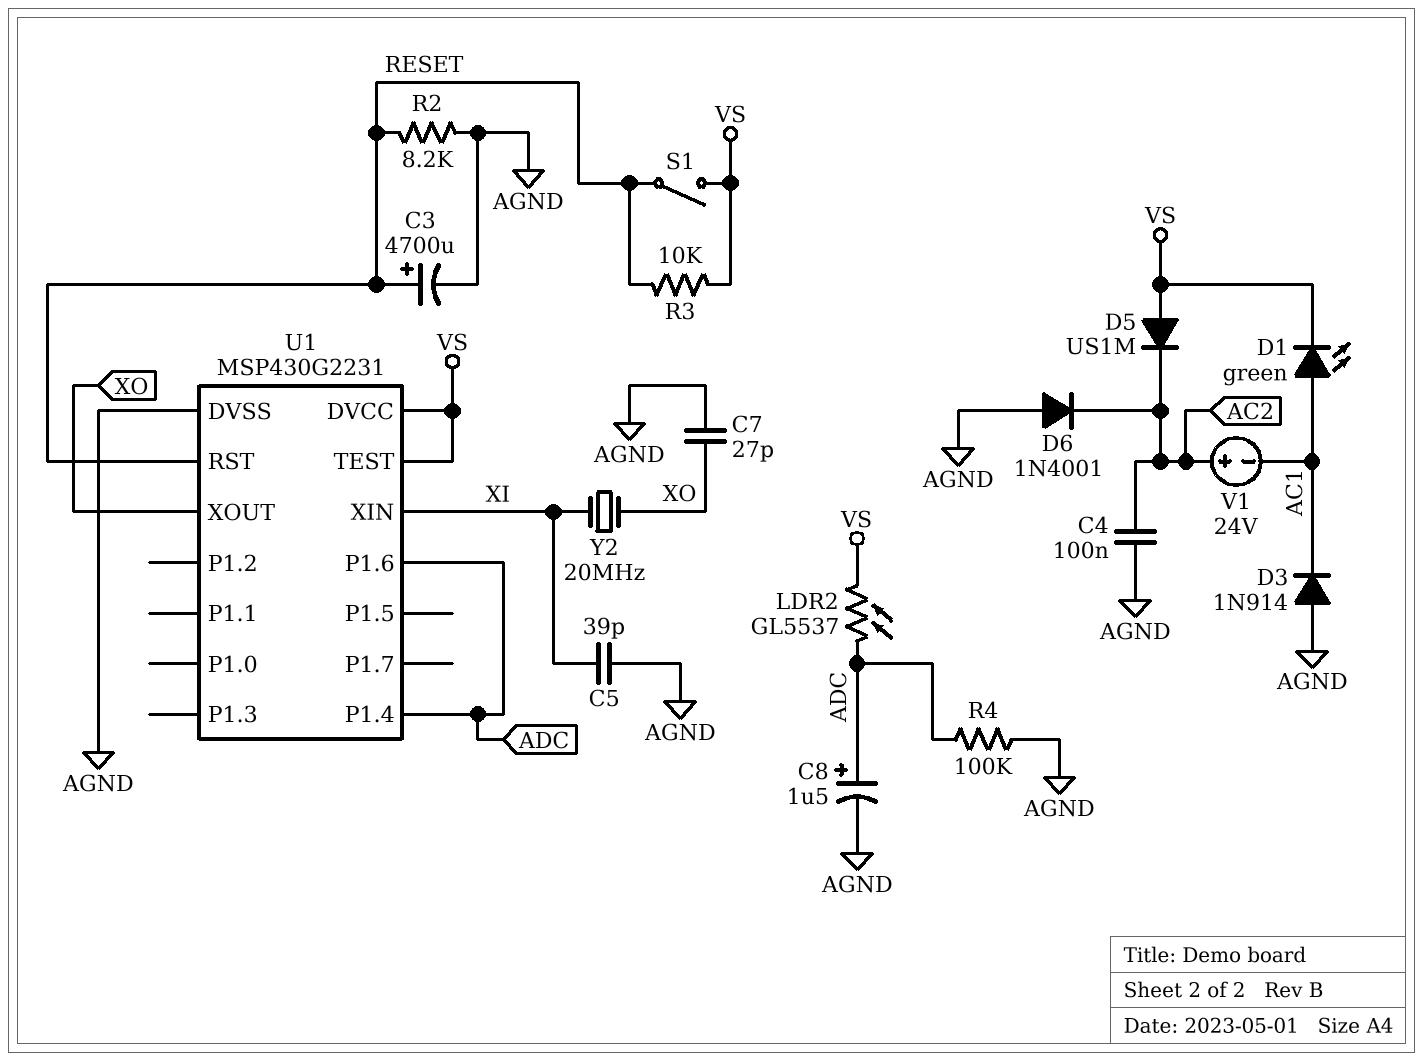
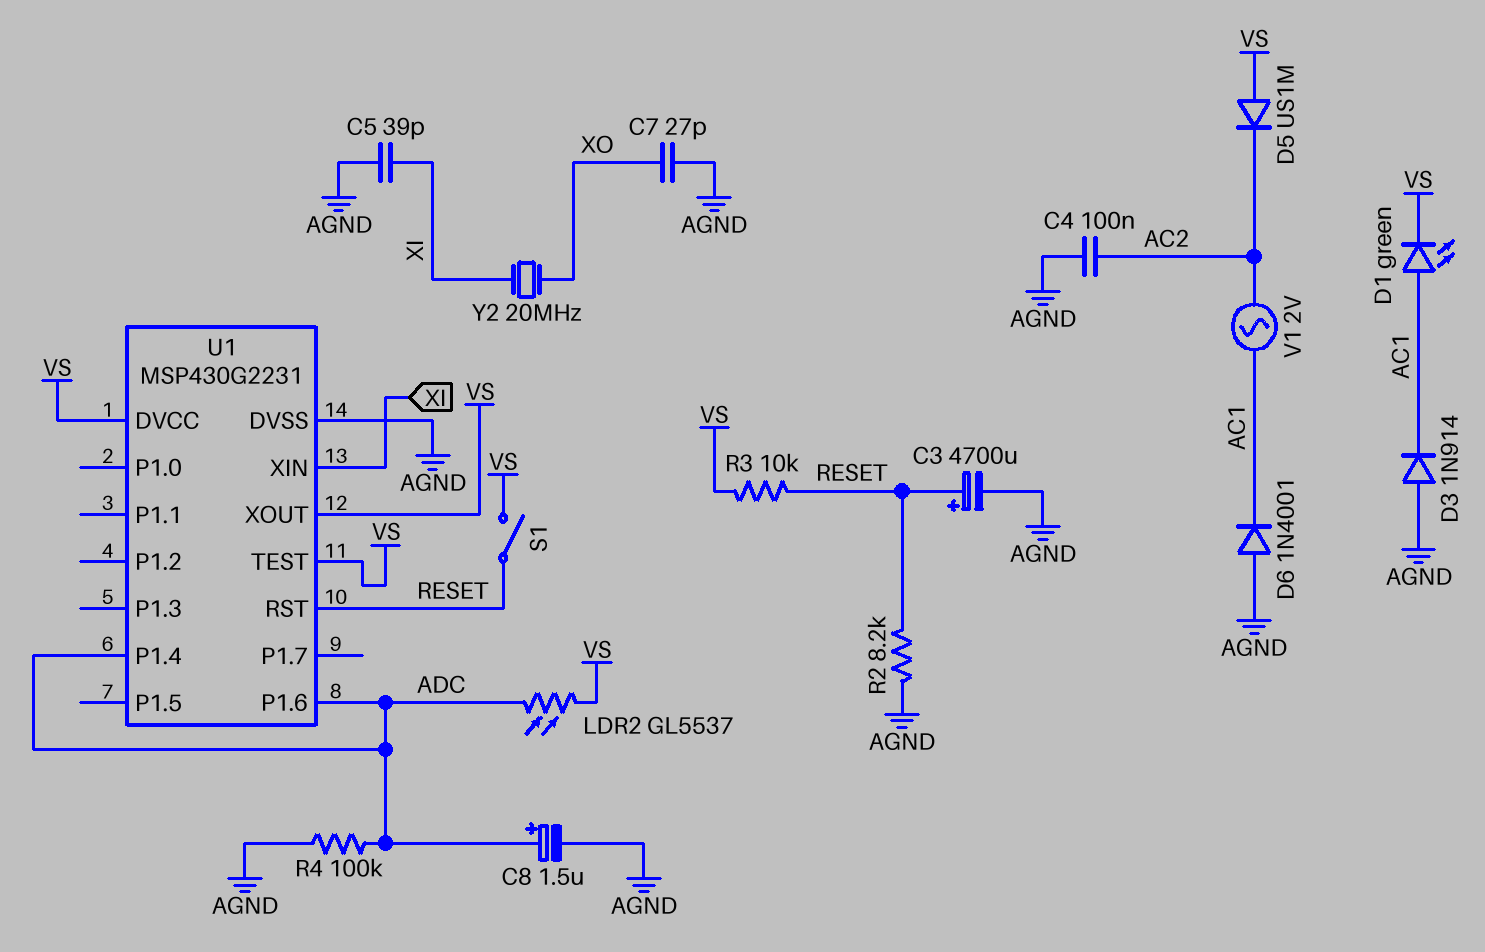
D6: diode 1N4001 (A AGND, K AC2) -> diode 1N4001 (A AGND, K AC1)
U1 pin XOUT: XO -> VS
V1: 24V (plus AC2, minus AC1) -> AC 2V (AC1, AC2)

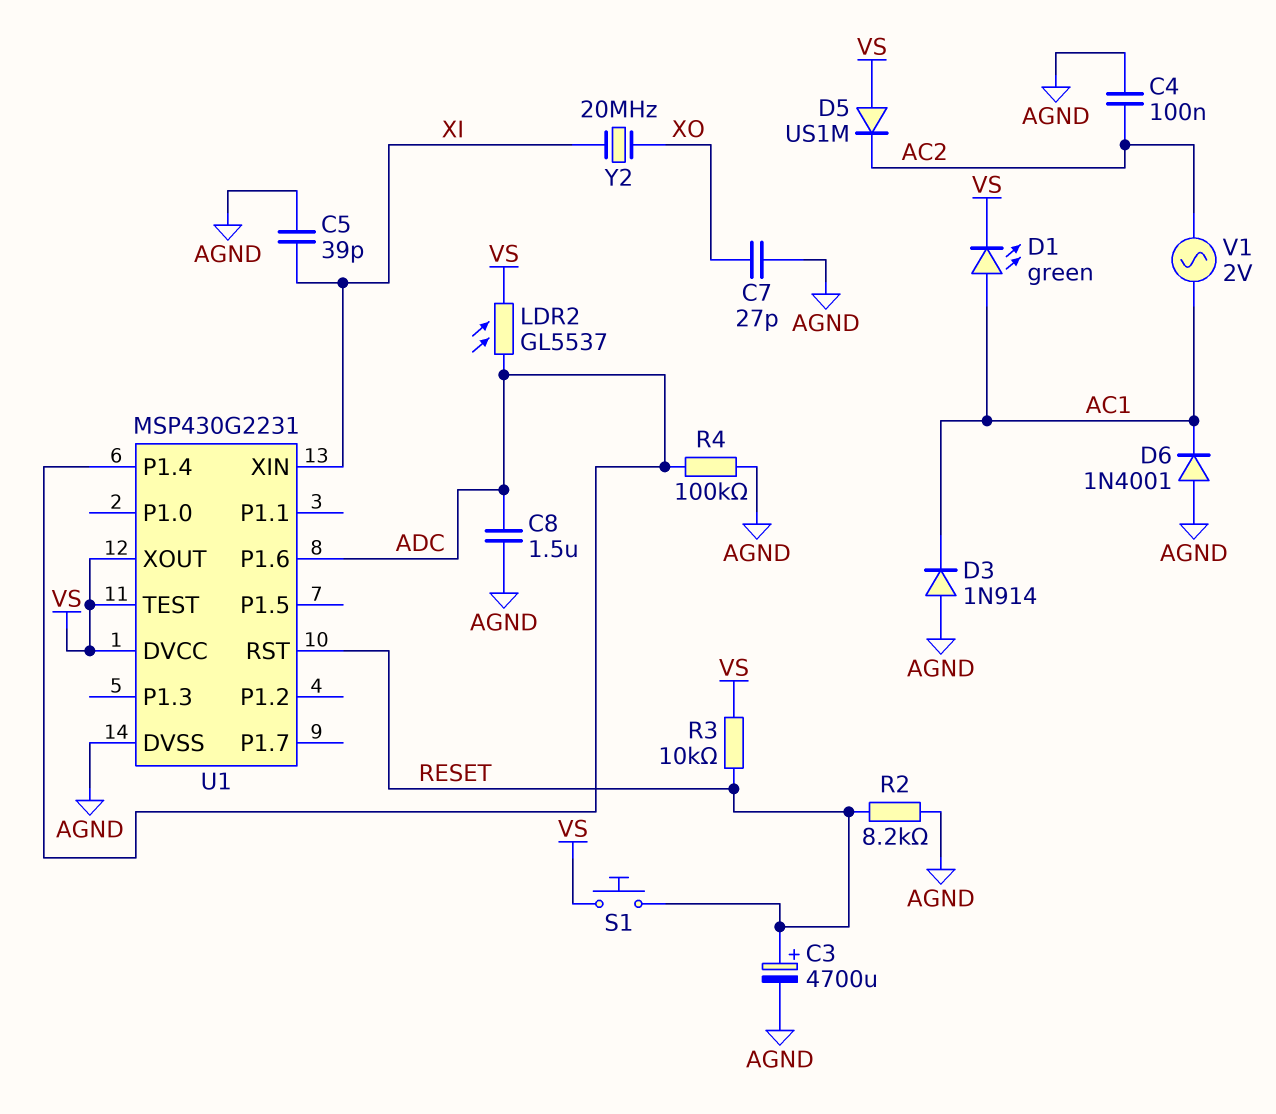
C8: 1.5uF (plus ADC, minus AGND) -> 1.5uF (ADC, AGND)
S1: switch (RESET, VS) -> button (RESET, VS)

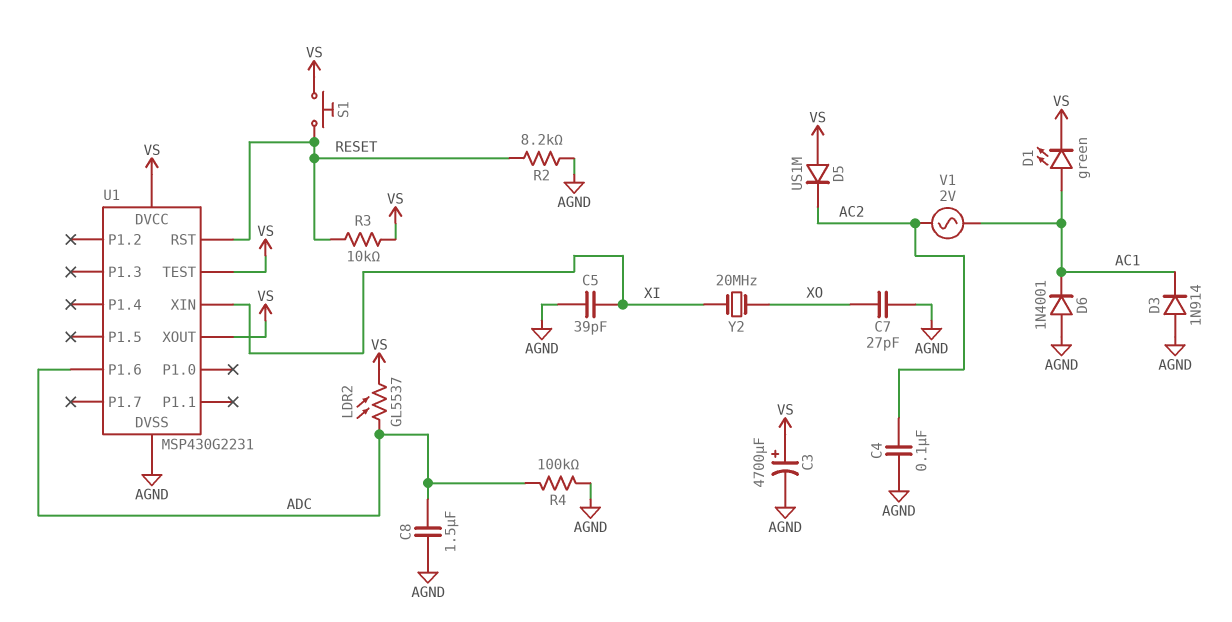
C3: 4700uF (plus RESET, minus AGND) -> 4700uF (plus VS, minus AGND)
U1 pin P1.4: ADC -> none

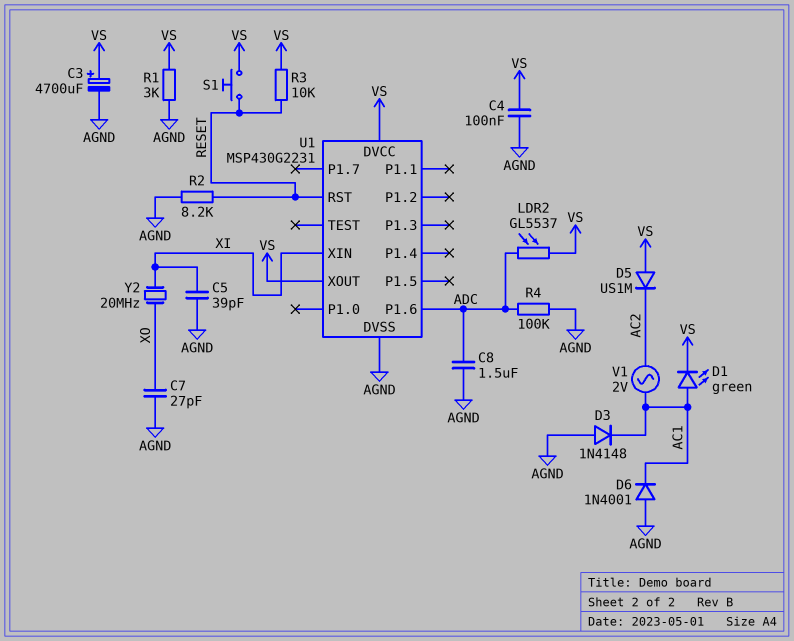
C4: 100nF (AC2, AGND) -> 100nF (AGND, VS)
D3: diode 1N914 (A AGND, K AC1) -> diode 1N4148 (A AGND, K AC1)
R1: none -> 3k (AGND, VS)
U1 pin TEST: VS -> none

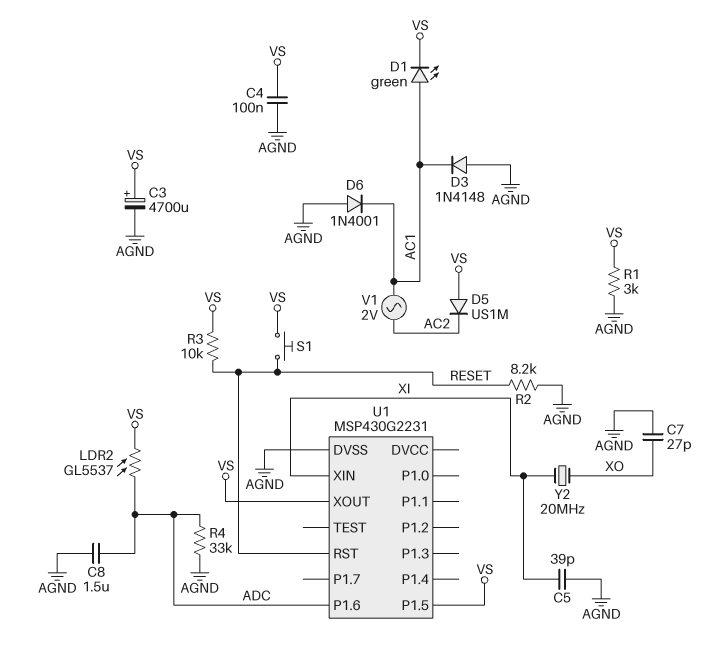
R4: 100k (ADC, AGND) -> 33k (ADC, AGND)
U1 pin DVCC: VS -> none
U1 pin P1.5: none -> VS

